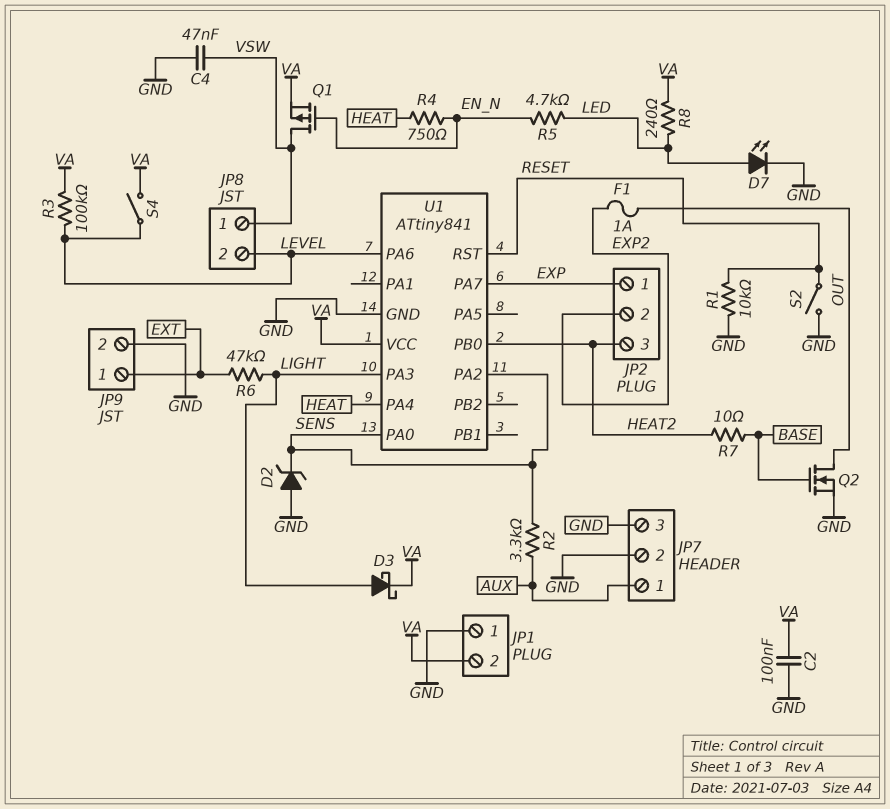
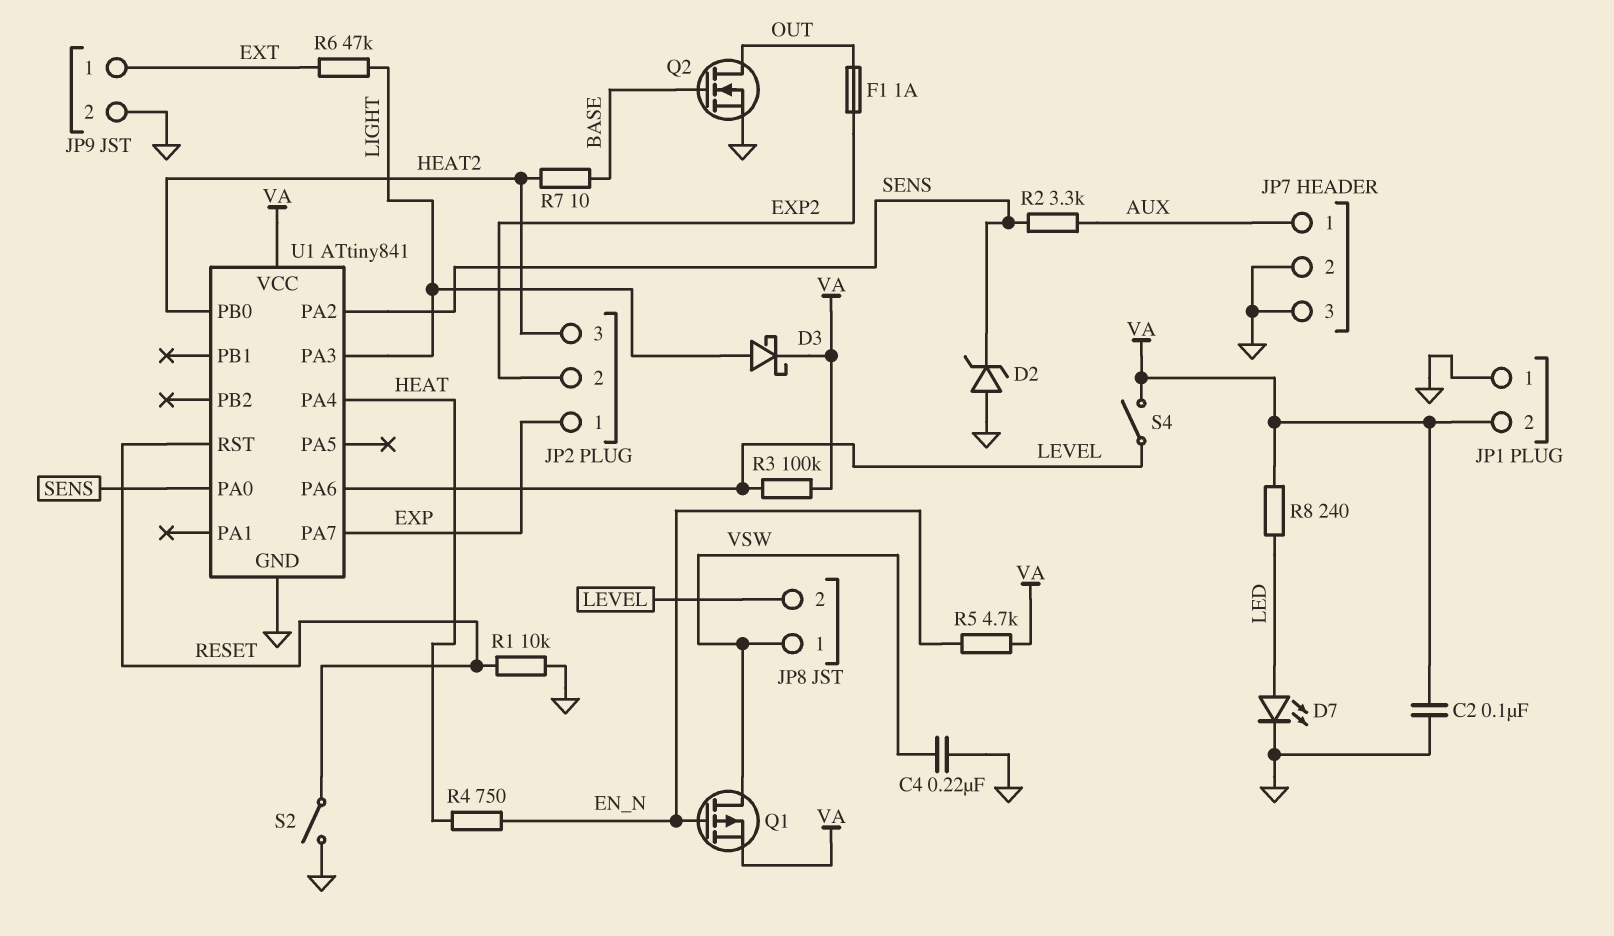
C4: 47nF (GND, VSW) -> 220nF (GND, VSW)
R5: 4.7k (EN_N, LED) -> 4.7k (EN_N, VA)

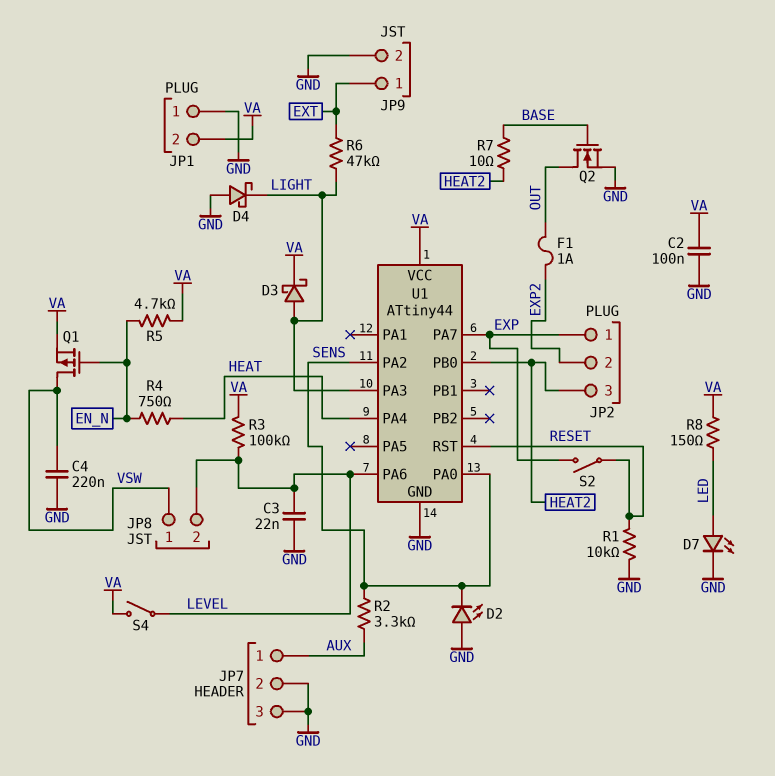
C3: none -> 22nF (GND, LEVEL)
D2: zener (A GND, K SENS) -> LED (A GND, K SENS)
D4: none -> schottky (A GND, K LIGHT)
R8: 240 (LED, VA) -> 150 (LED, VA)
S2: switch (GND, RESET) -> switch (EXP, RESET)
U1: ATtiny841 -> ATtiny44

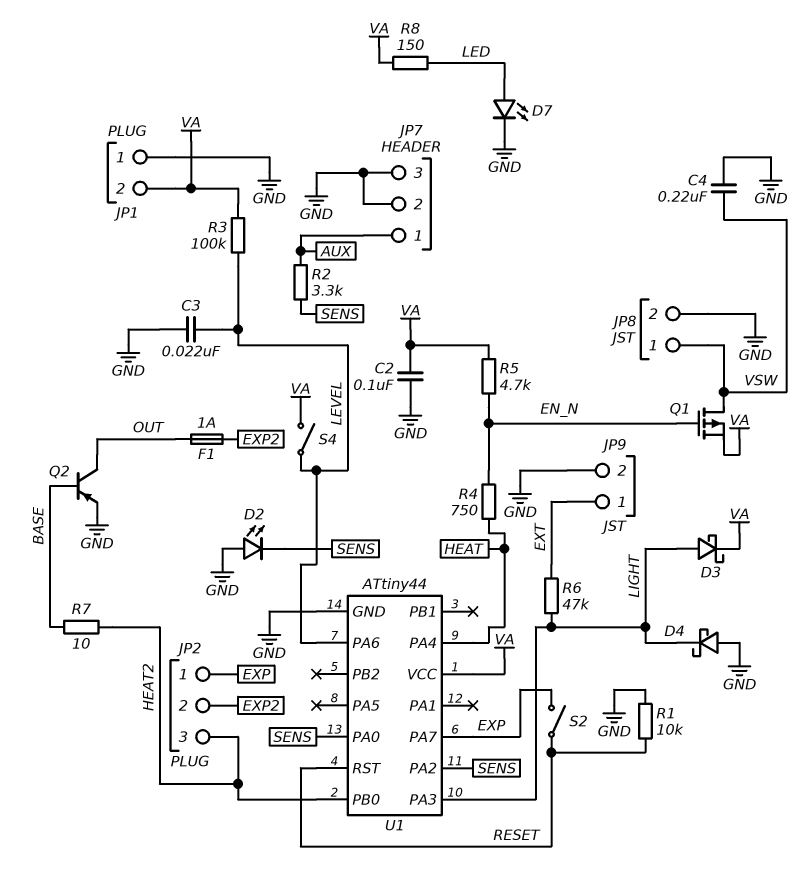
JP8 pin 2: LEVEL -> GND
Q2: NMOS (G BASE, D OUT, S GND) -> PNP (B BASE, C OUT, E GND)

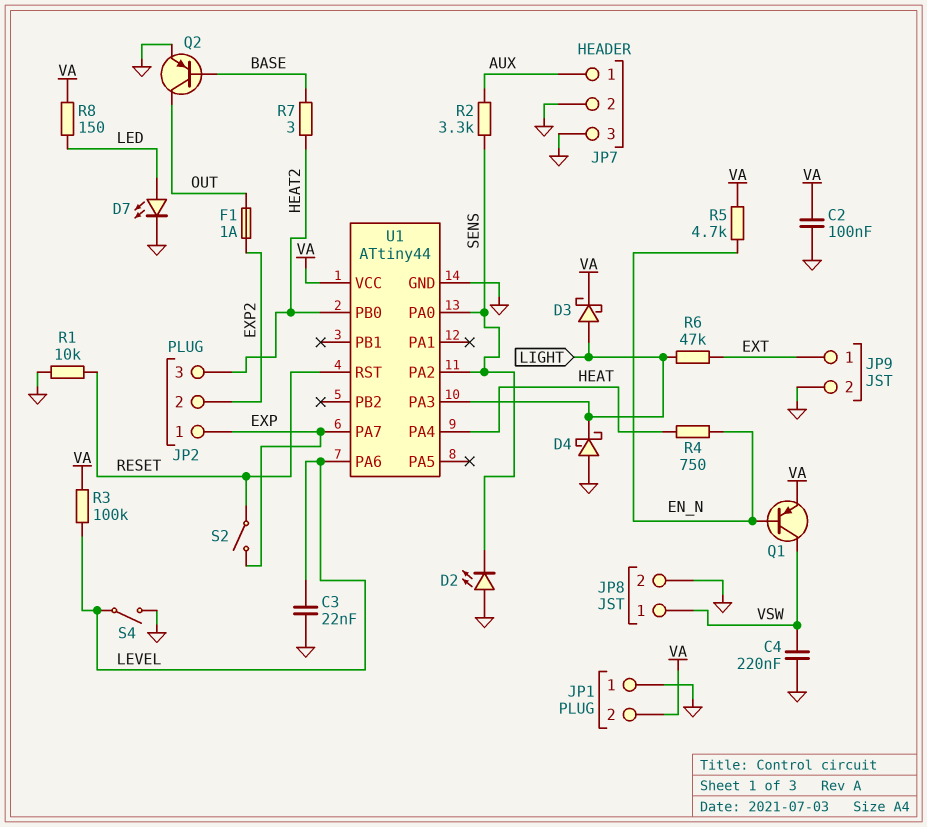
Q1: PMOS (G EN_N, D VSW, S VA) -> PNP (B EN_N, C VSW, E VA)
R7: 10 (BASE, HEAT2) -> 3 (BASE, HEAT2)
S4: switch (LEVEL, VA) -> switch (GND, LEVEL)

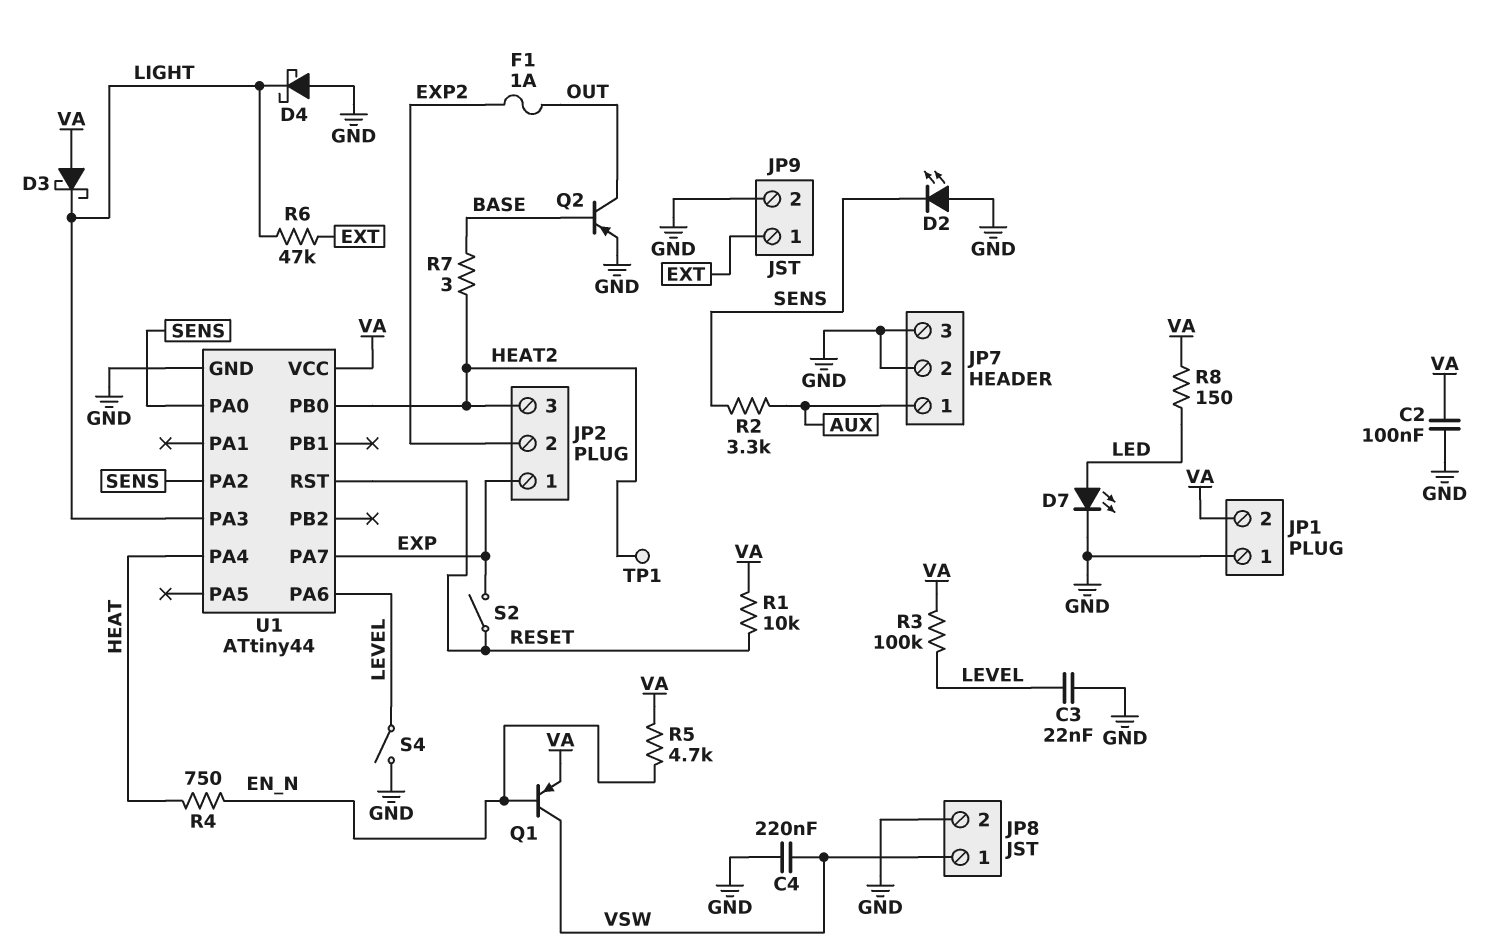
D3: schottky (A LIGHT, K VA) -> schottky (A VA, K LIGHT)
R1: 10k (GND, RESET) -> 10k (RESET, VA)
TP1: none -> test point (HEAT2)

